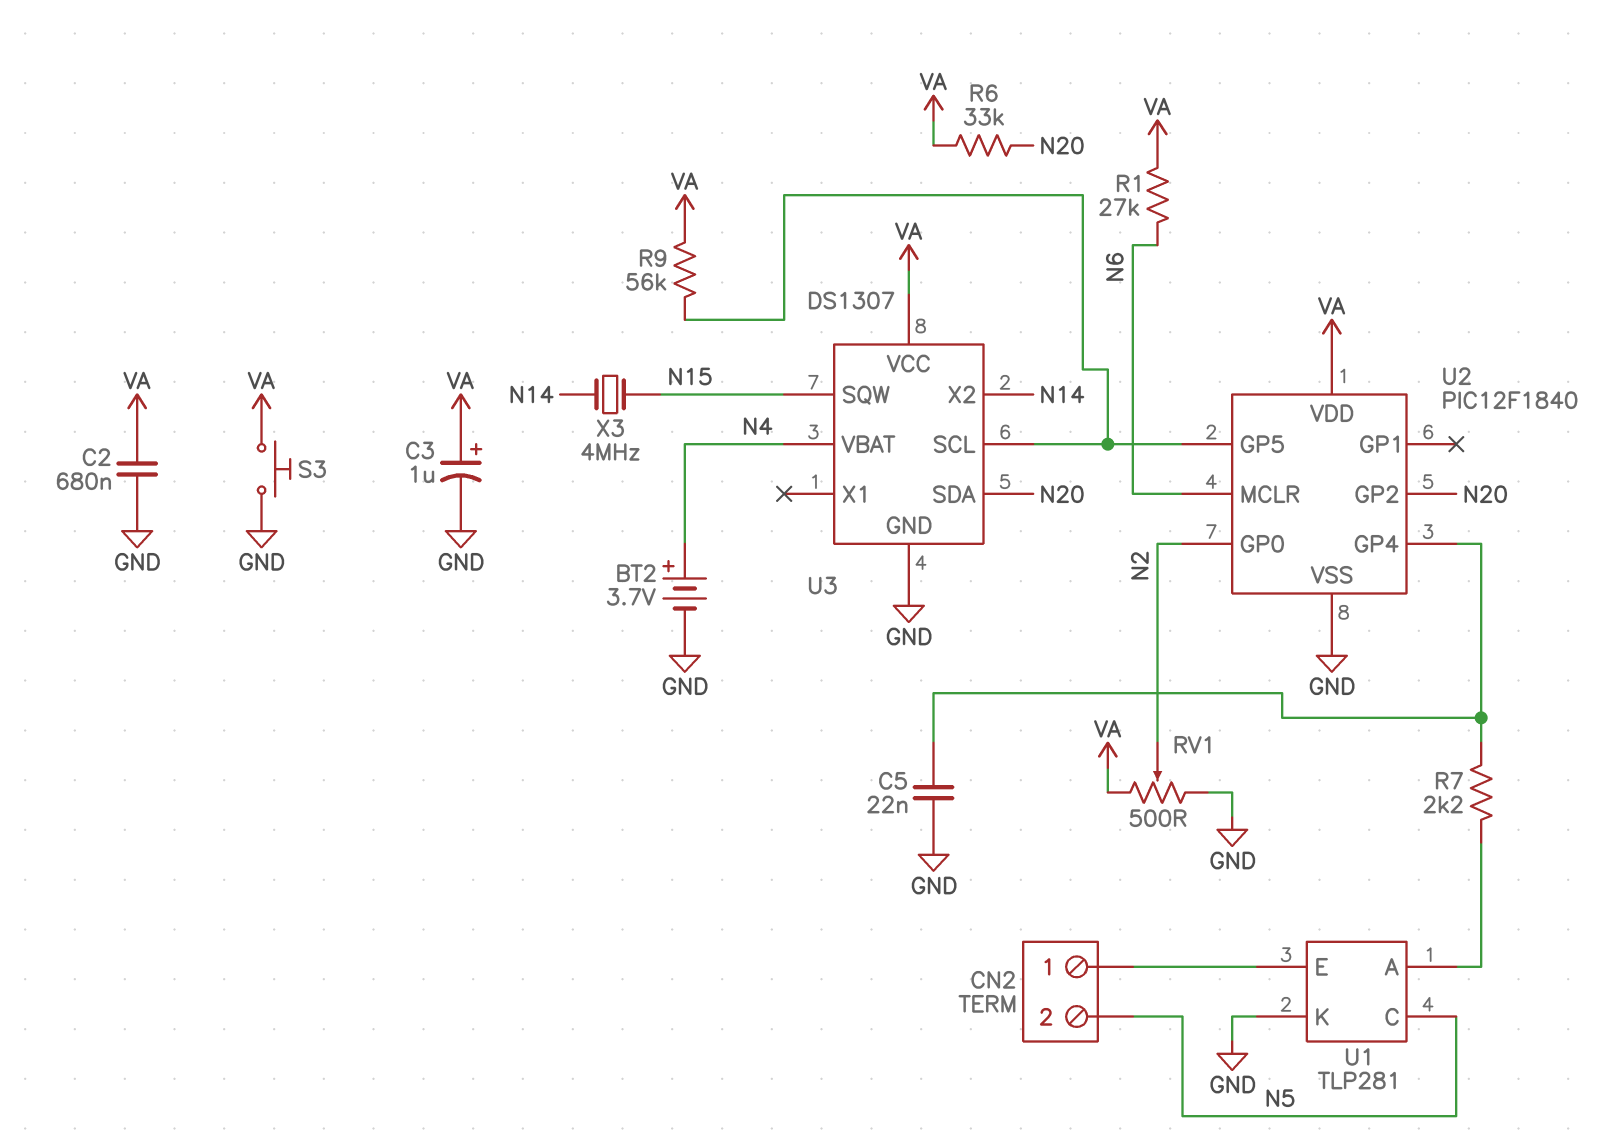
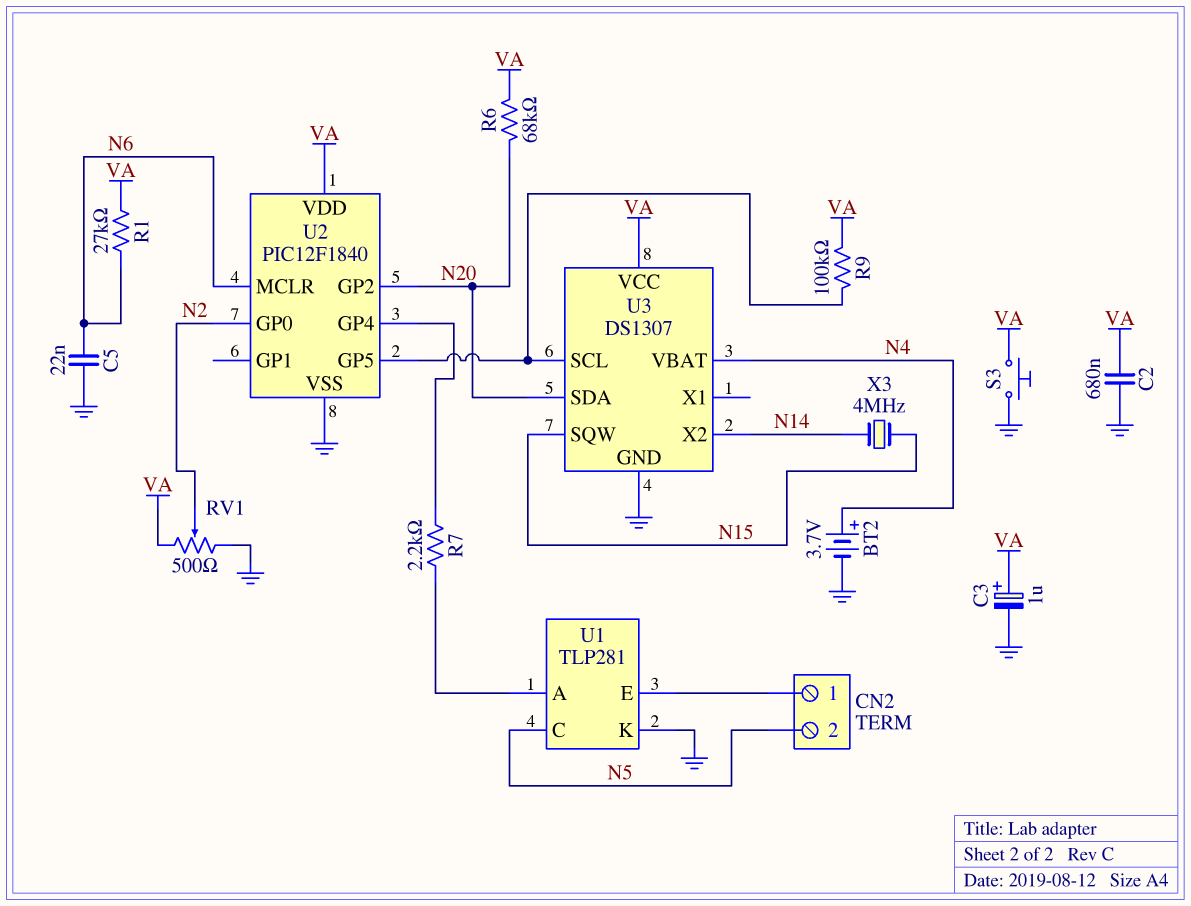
C5: 22nF (GND, U2/GP4) -> 22nF (GND, N6)
R6: 33k (N20, VA) -> 68k (N20, VA)
R9: 56k (U2/GP5, VA) -> 100k (U2/GP5, VA)

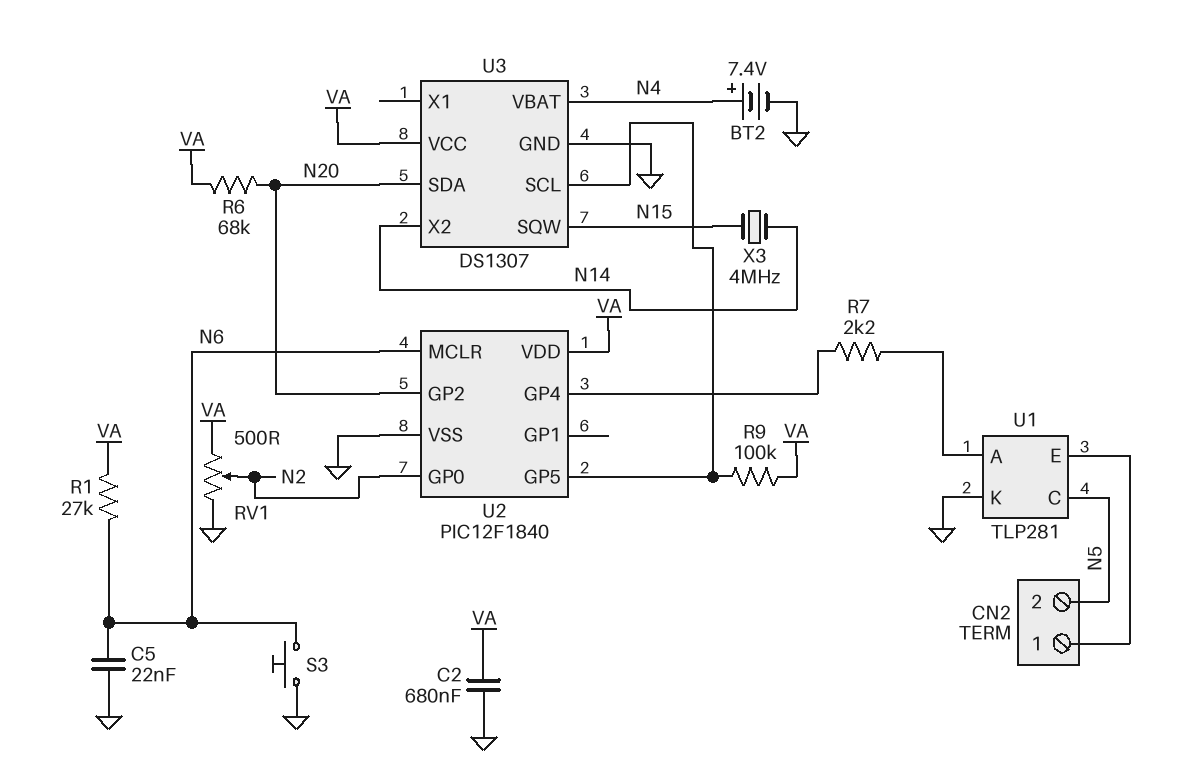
BT2: 3.7V (plus N4, minus GND) -> 7.4V (plus N4, minus GND)
C3: 1uF (plus VA, minus GND) -> none
S3: button (GND, VA) -> button (GND, N6)

